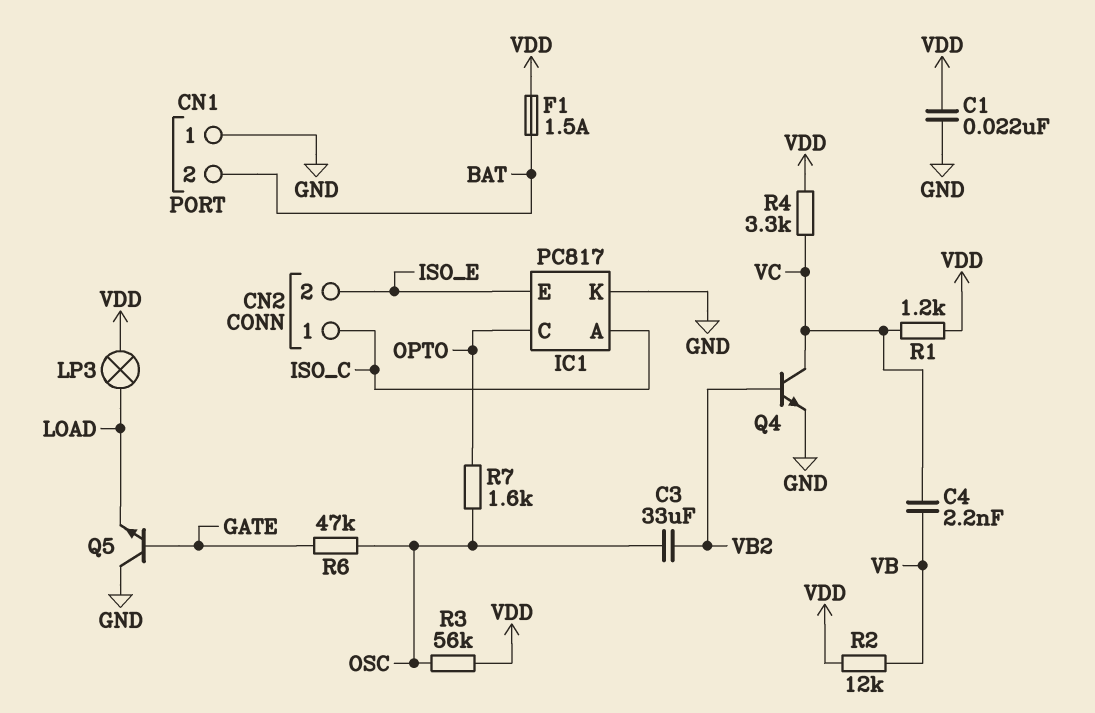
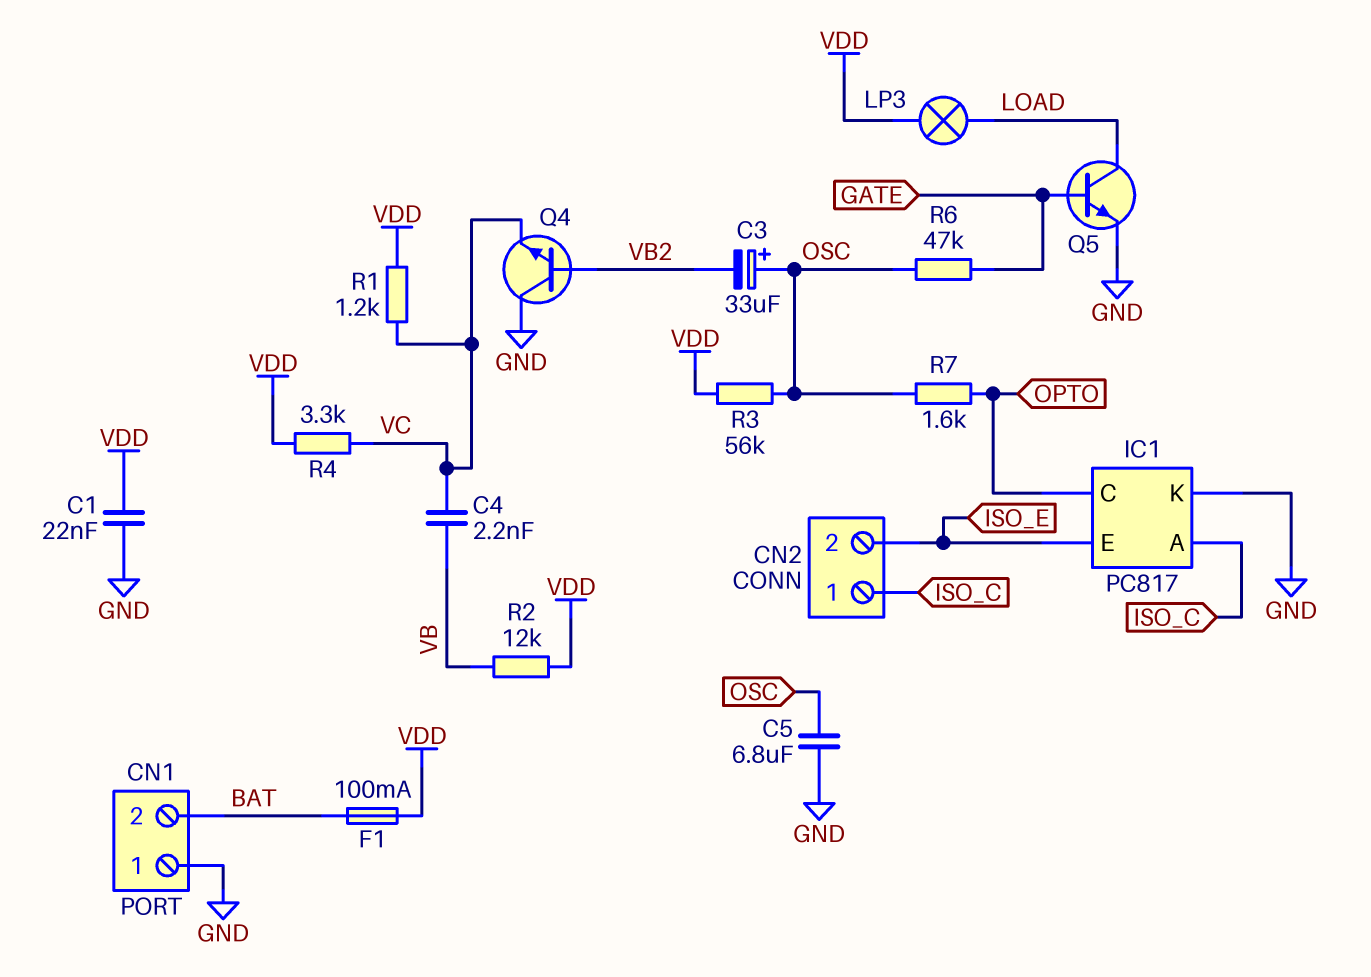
C3: 33uF (OSC, VB2) -> 33uF (plus OSC, minus VB2)
C5: none -> 6.8uF (GND, OSC)
F1: 1.5A (BAT, VDD) -> 100mA (BAT, VDD)
Q4: NPN (B VB2, C VC, E GND) -> NPN (B VB2, C GND, E VC)
Q5: NPN (B GATE, C GND, E LOAD) -> NPN (B GATE, C LOAD, E GND)

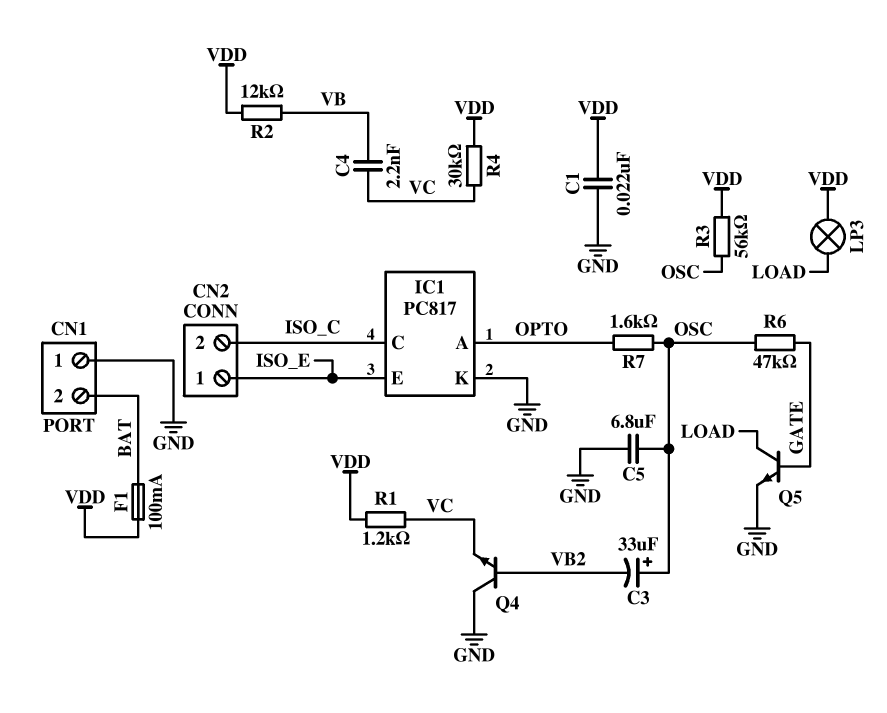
CN2 pin 1: ISO_C -> ISO_E
CN2 pin 2: ISO_E -> ISO_C
IC1 pin A: ISO_C -> OPTO
IC1 pin C: OPTO -> ISO_C
R4: 3.3k (VC, VDD) -> 30k (VC, VDD)

